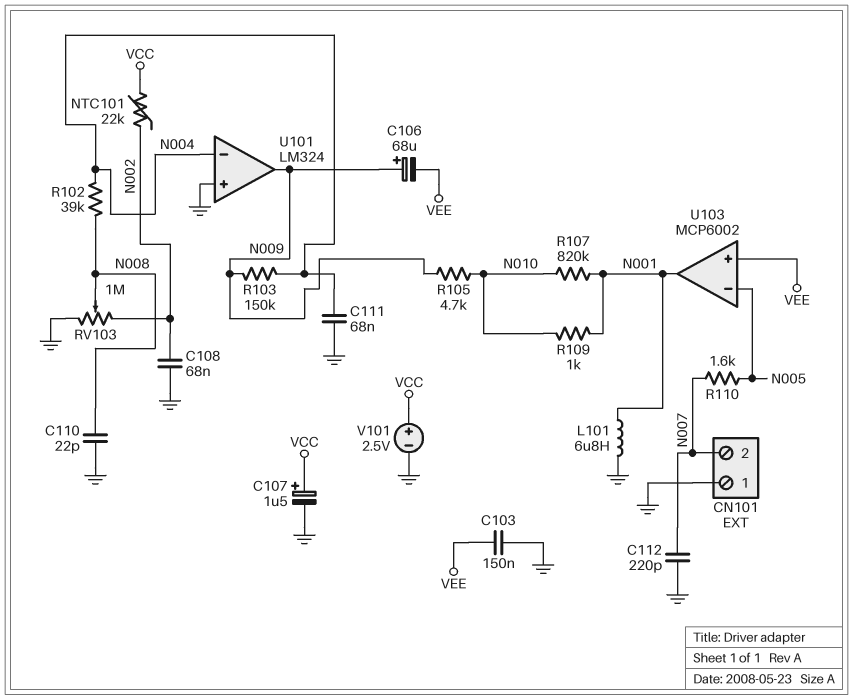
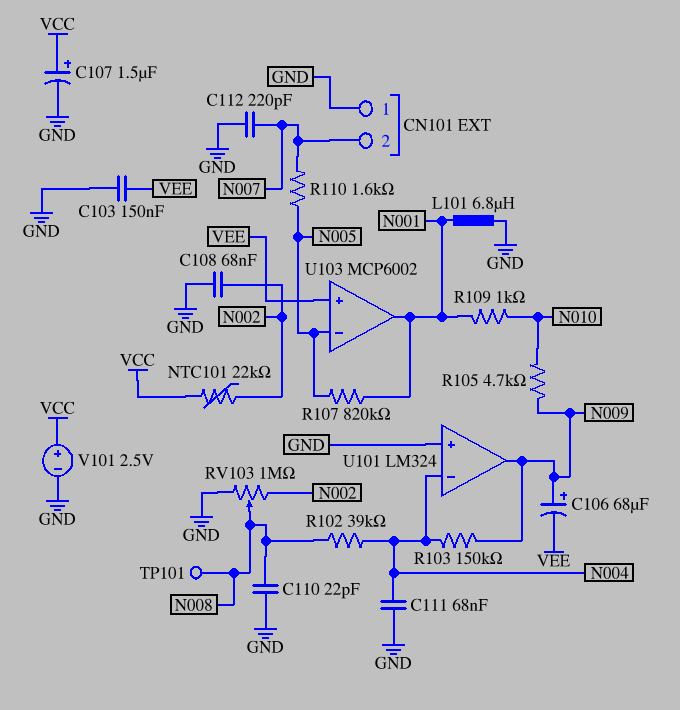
R107: 820k (N001, N010) -> 820k (N001, N005)
TP101: none -> test point (N008)

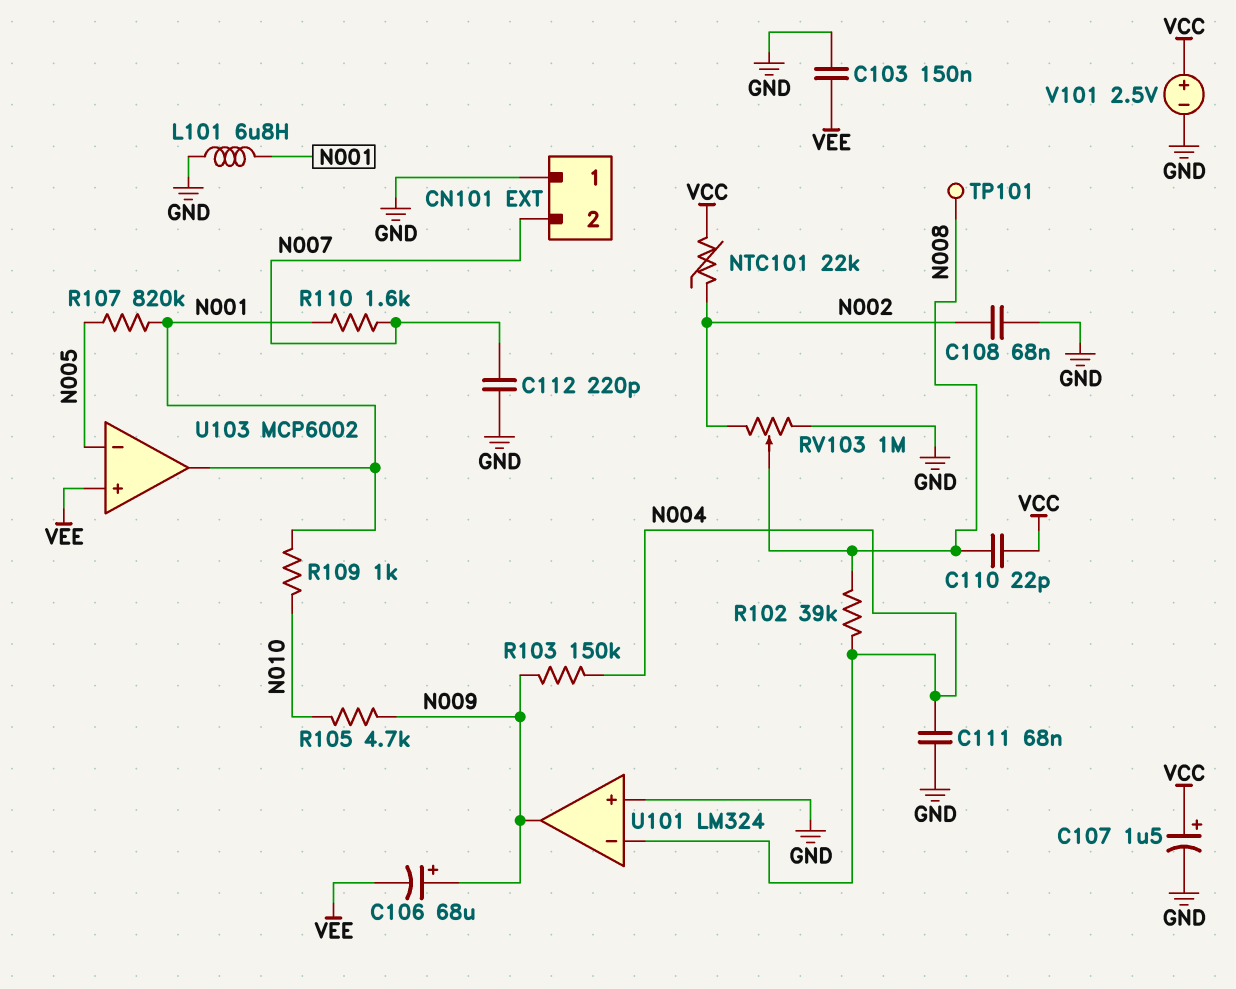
C110: 22pF (GND, N008) -> 22pF (N008, VCC)
R110: 1.6k (N005, N007) -> 1.6k (N001, N007)

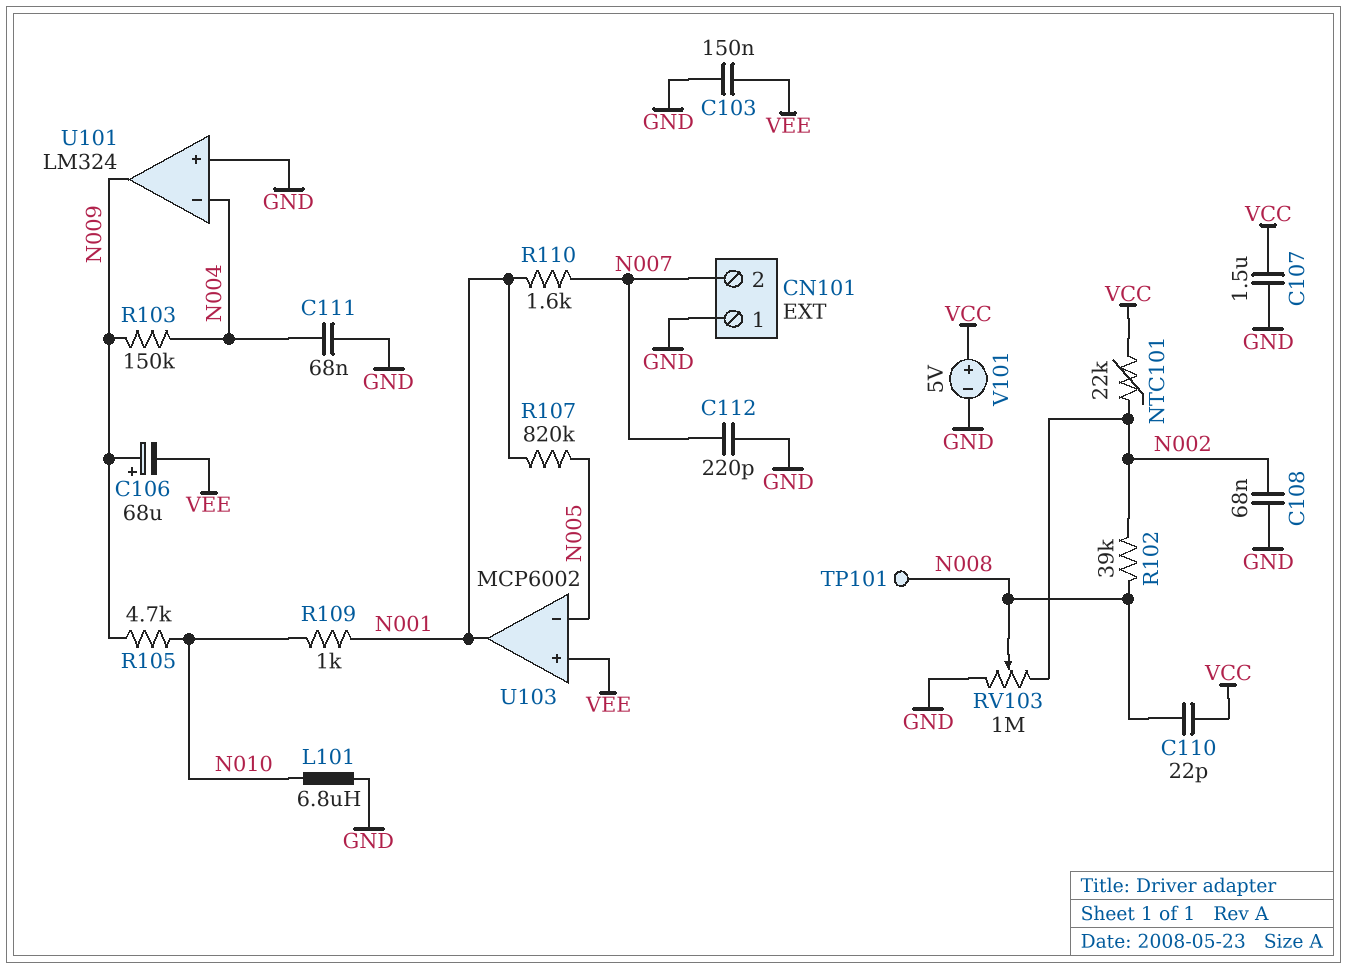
C107: 1.5uF (plus VCC, minus GND) -> 1.5uF (GND, VCC)
L101: 6.8uH (GND, N001) -> 6.8uH (GND, N010)
R102: 39k (N004, N008) -> 39k (N002, N008)
V101: 2.5V (plus VCC, minus GND) -> 5V (plus VCC, minus GND)

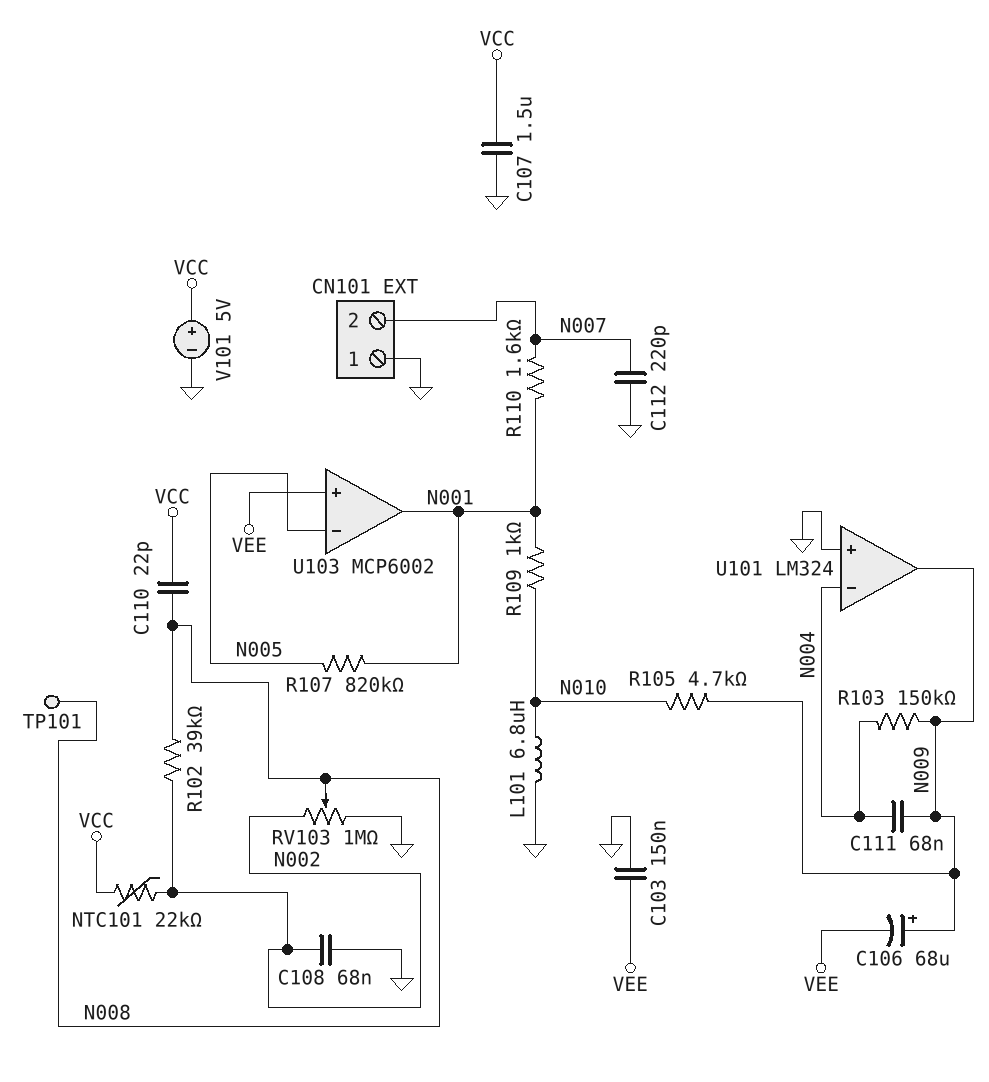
C111: 68nF (GND, N004) -> 68nF (N004, N009)

